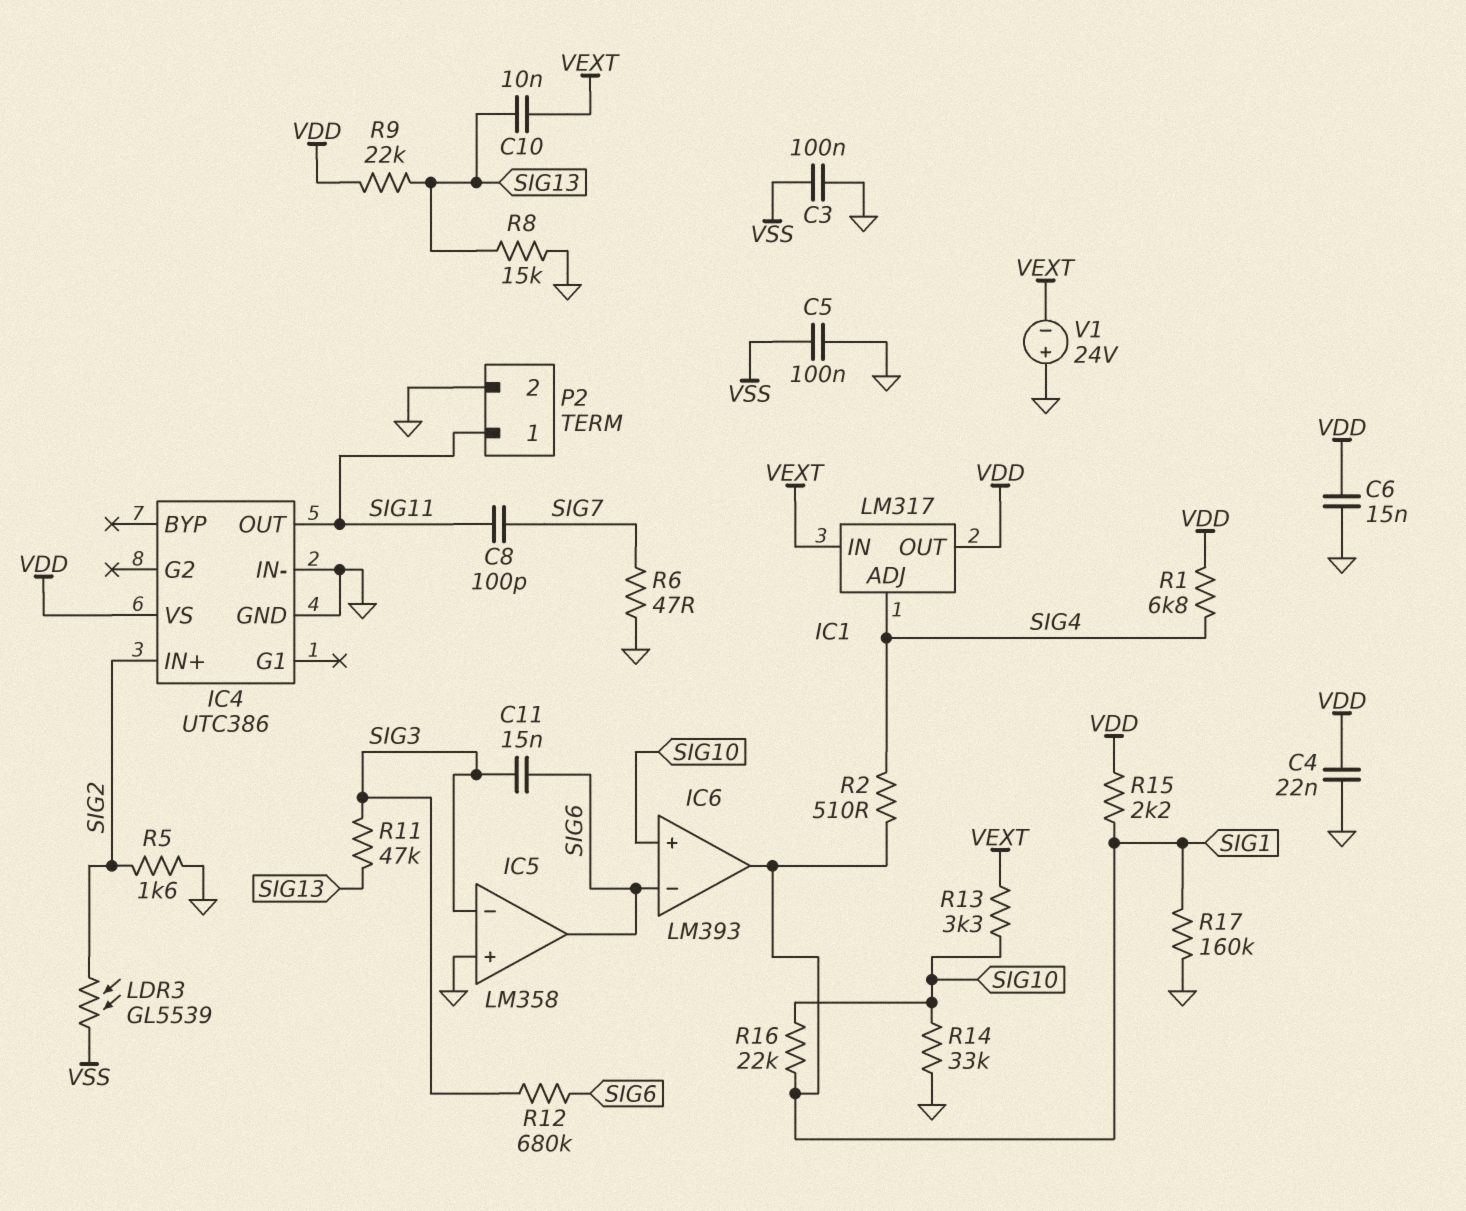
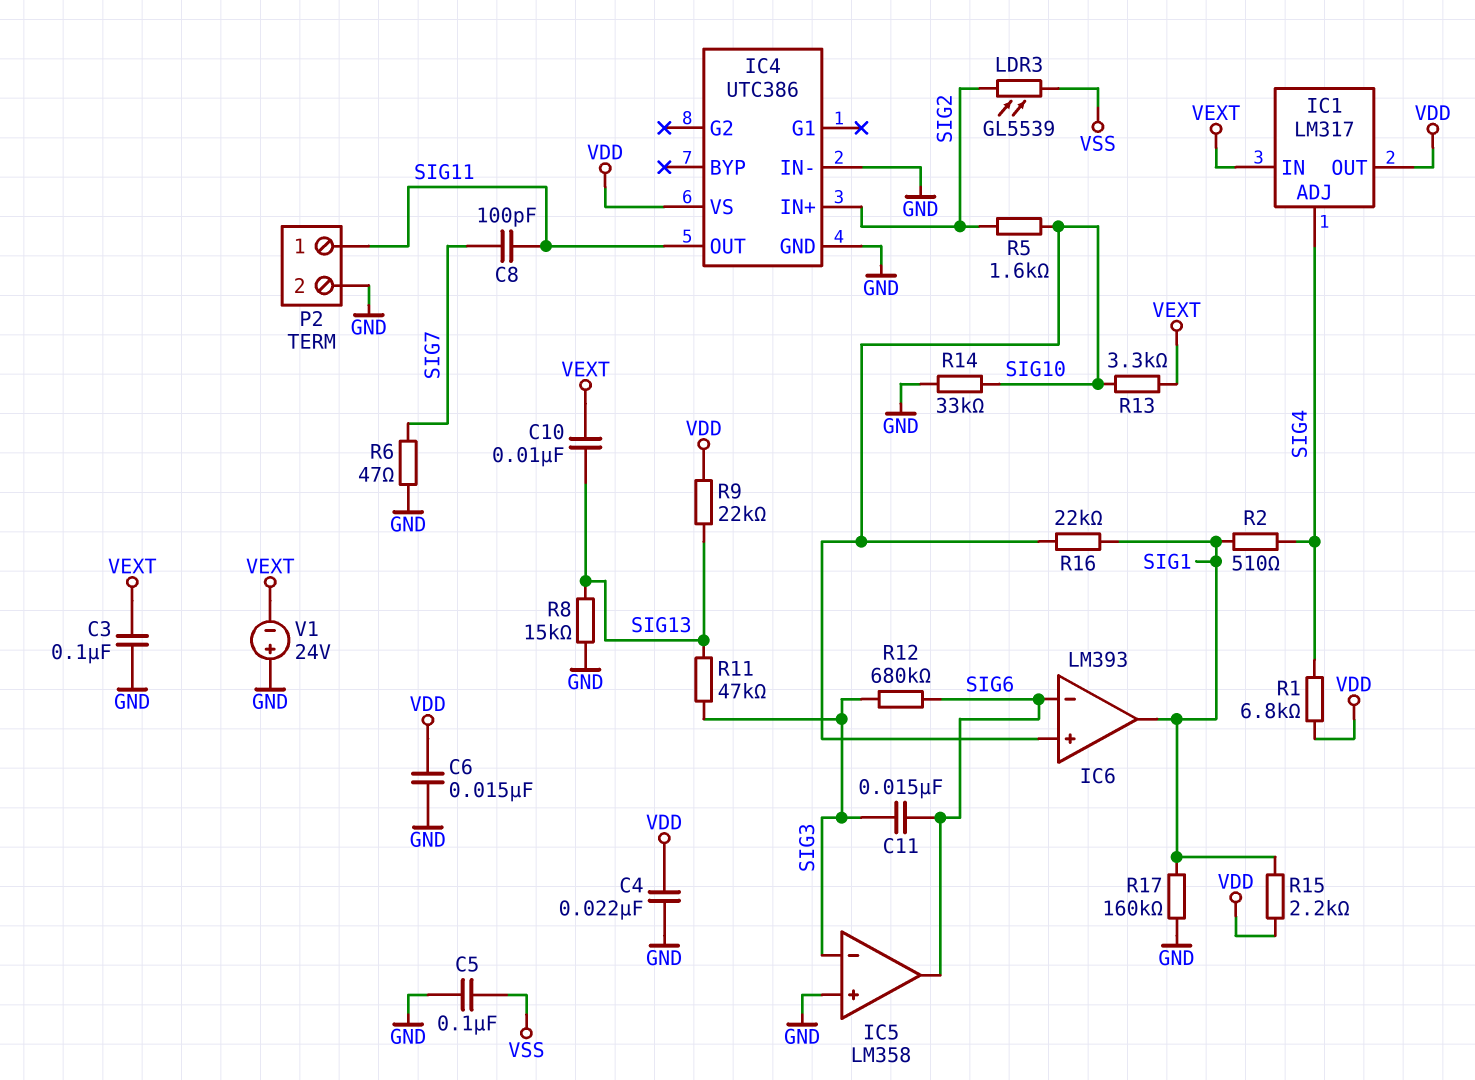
C3: 100nF (GND, VSS) -> 100nF (GND, VEXT)
R5: 1.6k (GND, SIG2) -> 1.6k (SIG2, SIG10)

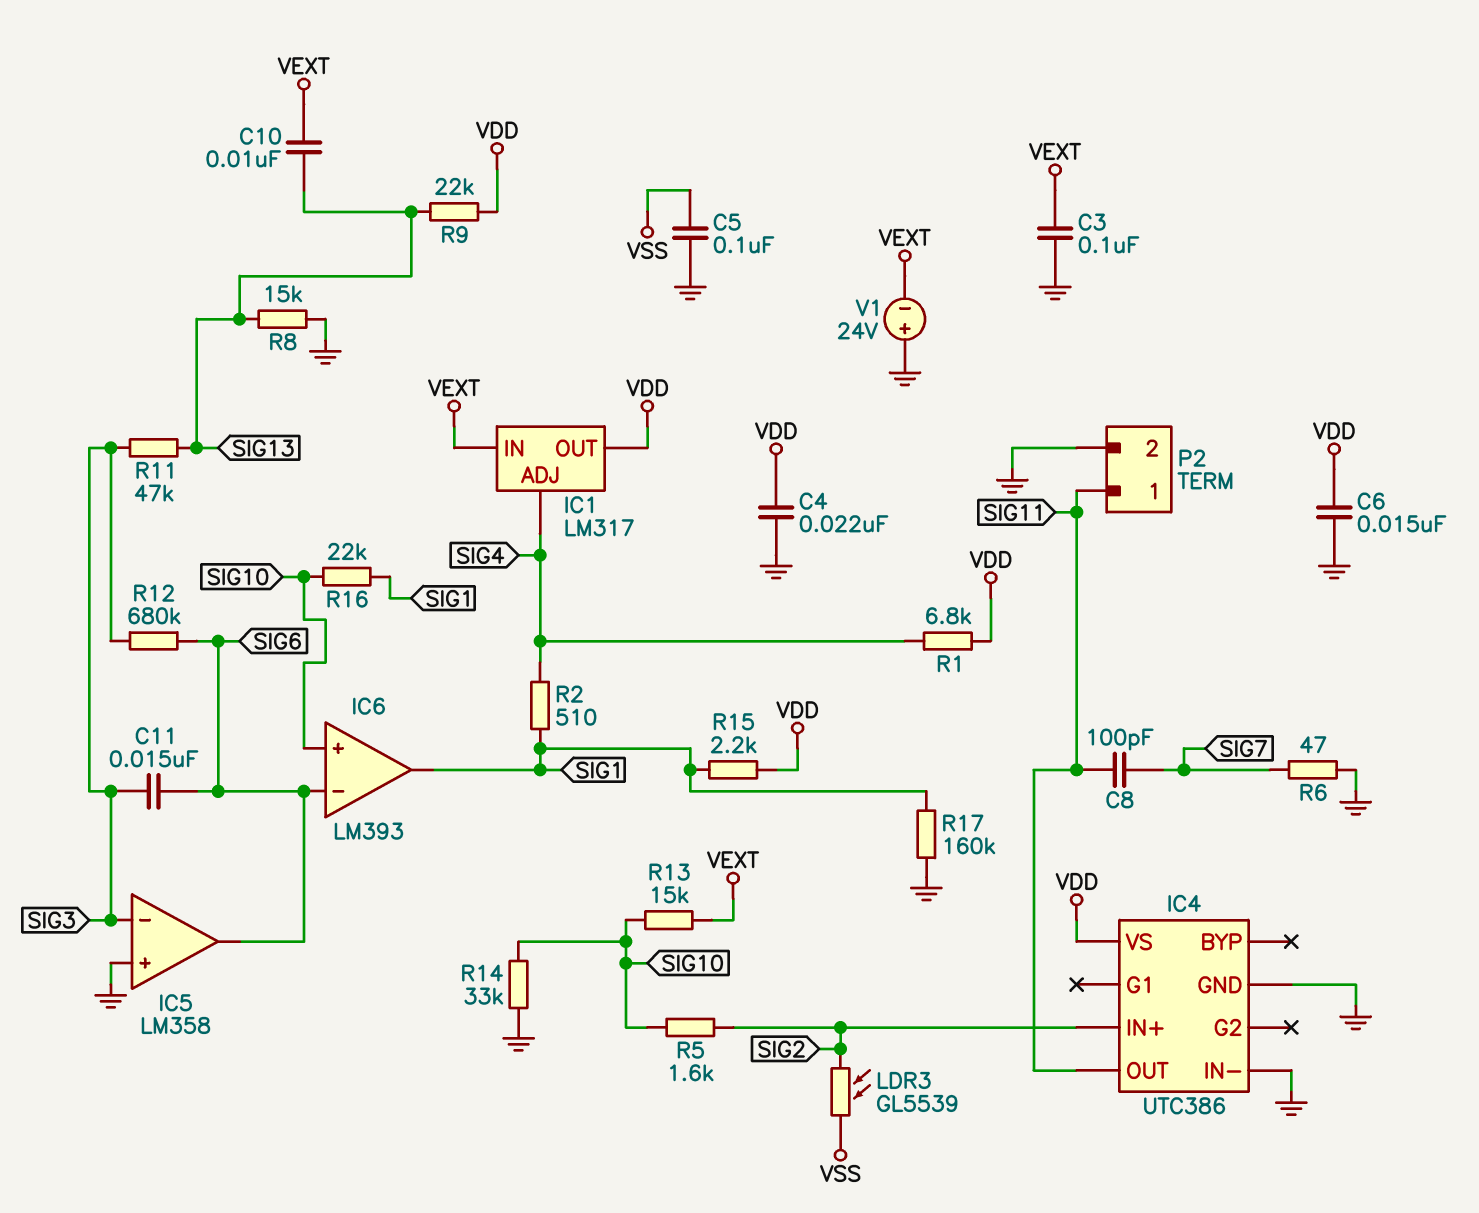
R13: 3.3k (SIG10, VEXT) -> 15k (SIG10, VEXT)

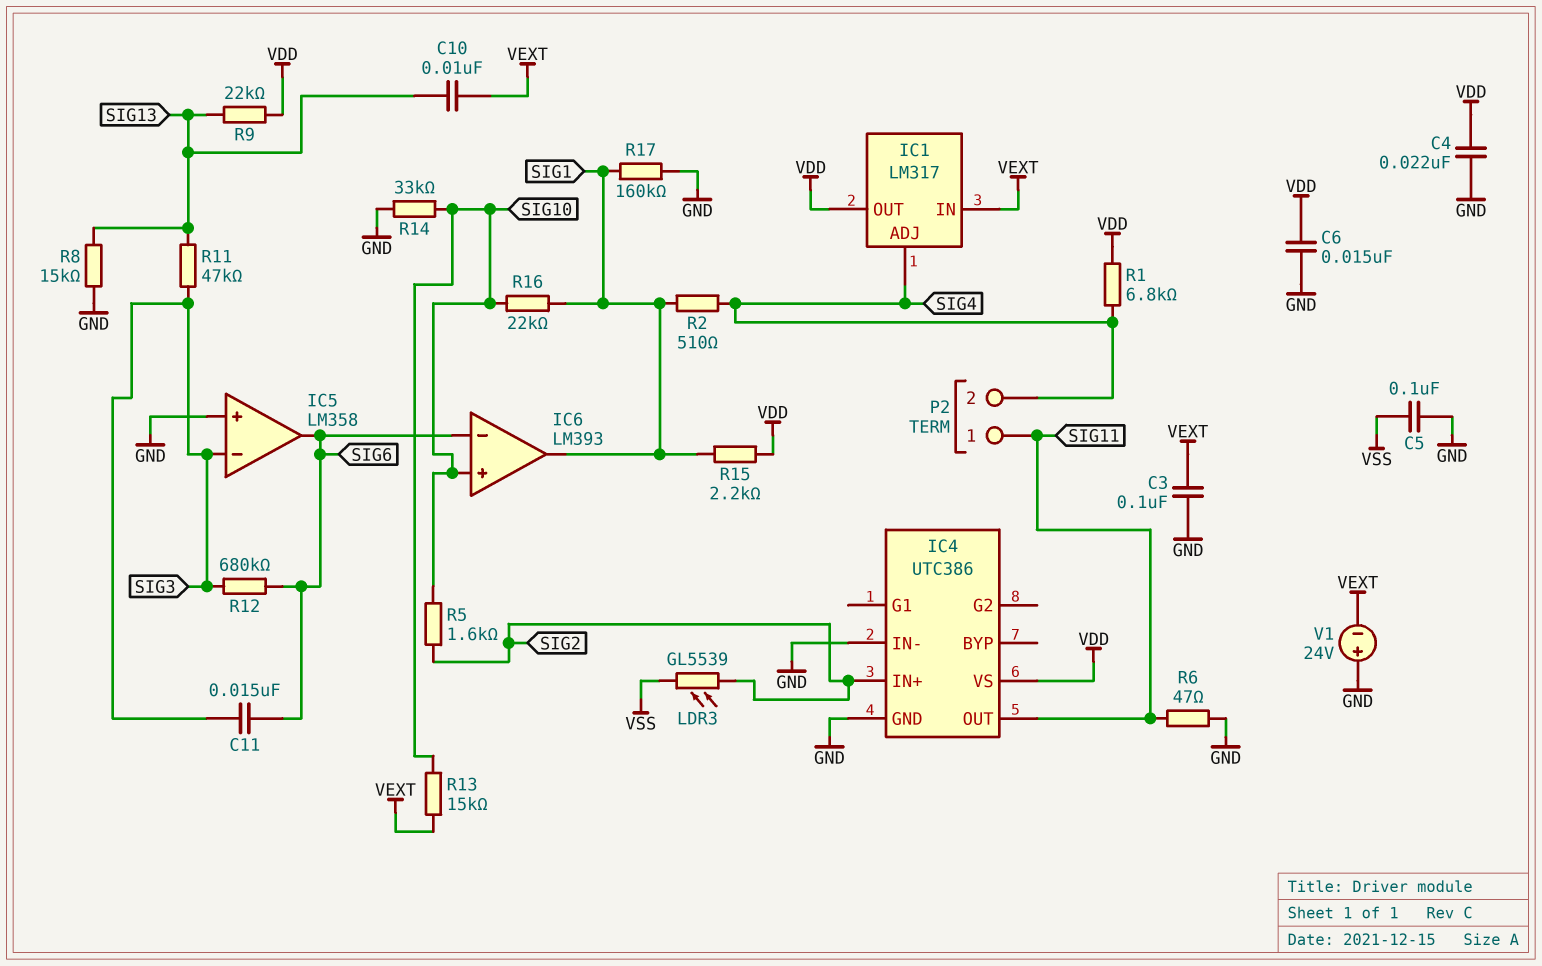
C8: 100pF (SIG7, SIG11) -> none
P2 pin 2: GND -> SIG4
R6: 47 (GND, SIG7) -> 47 (GND, SIG11)

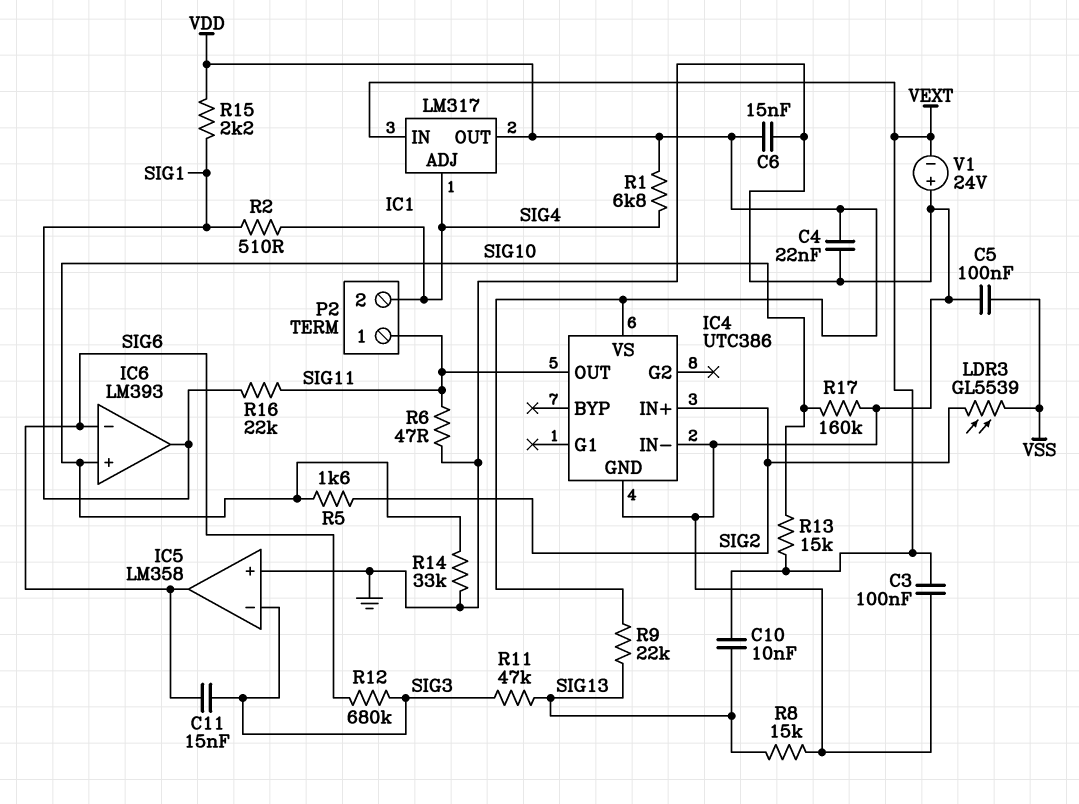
R16: 22k (SIG1, SIG10) -> 22k (SIG1, SIG11)
R17: 160k (GND, SIG1) -> 160k (GND, SIG10)

